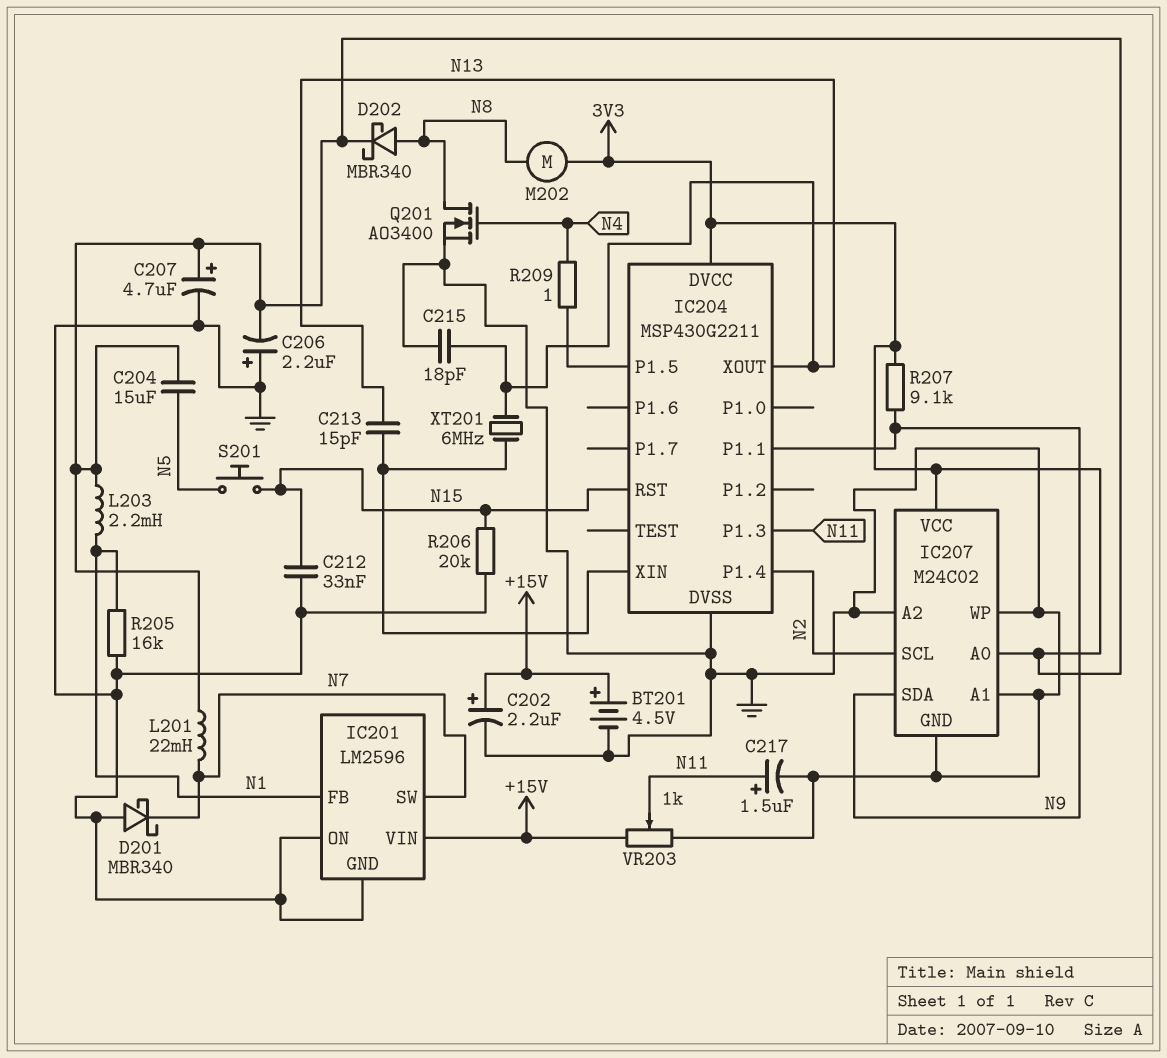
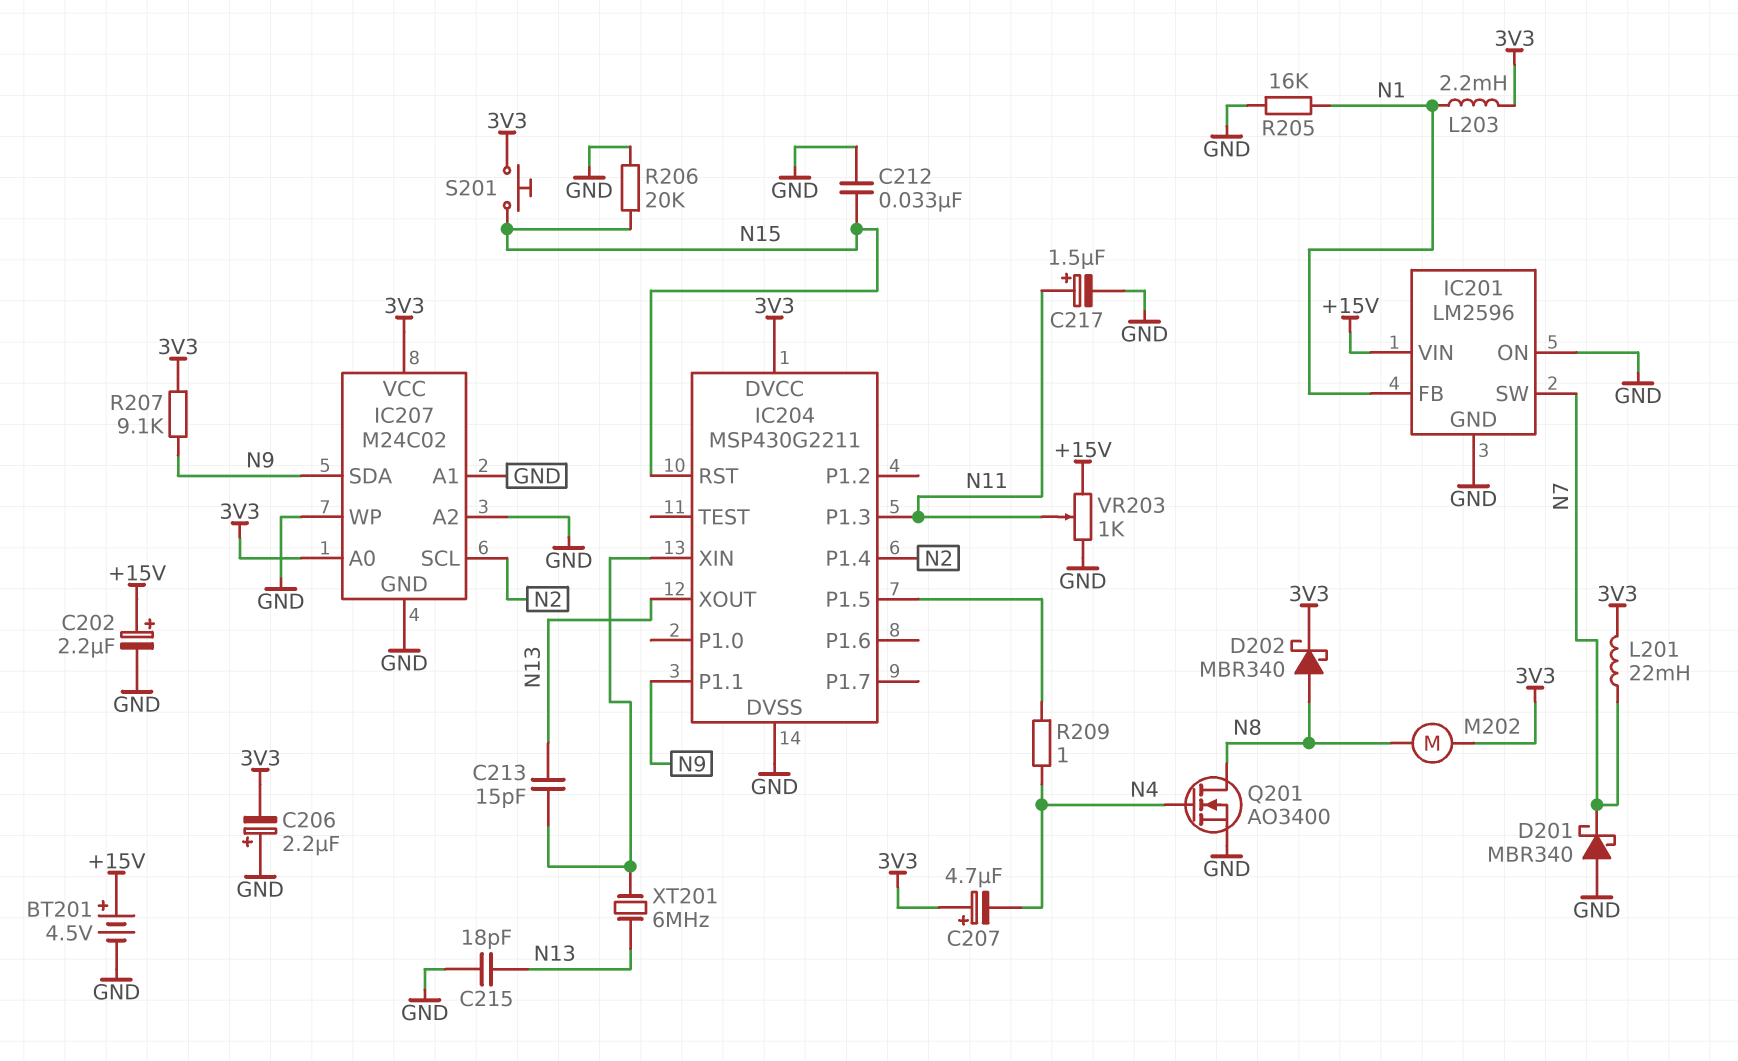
C204: 15uF (3V3, N5) -> none
C207: 4.7uF (plus 3V3, minus GND) -> 4.7uF (plus 3V3, minus N4)
S201: button (N5, N15) -> button (3V3, N15)

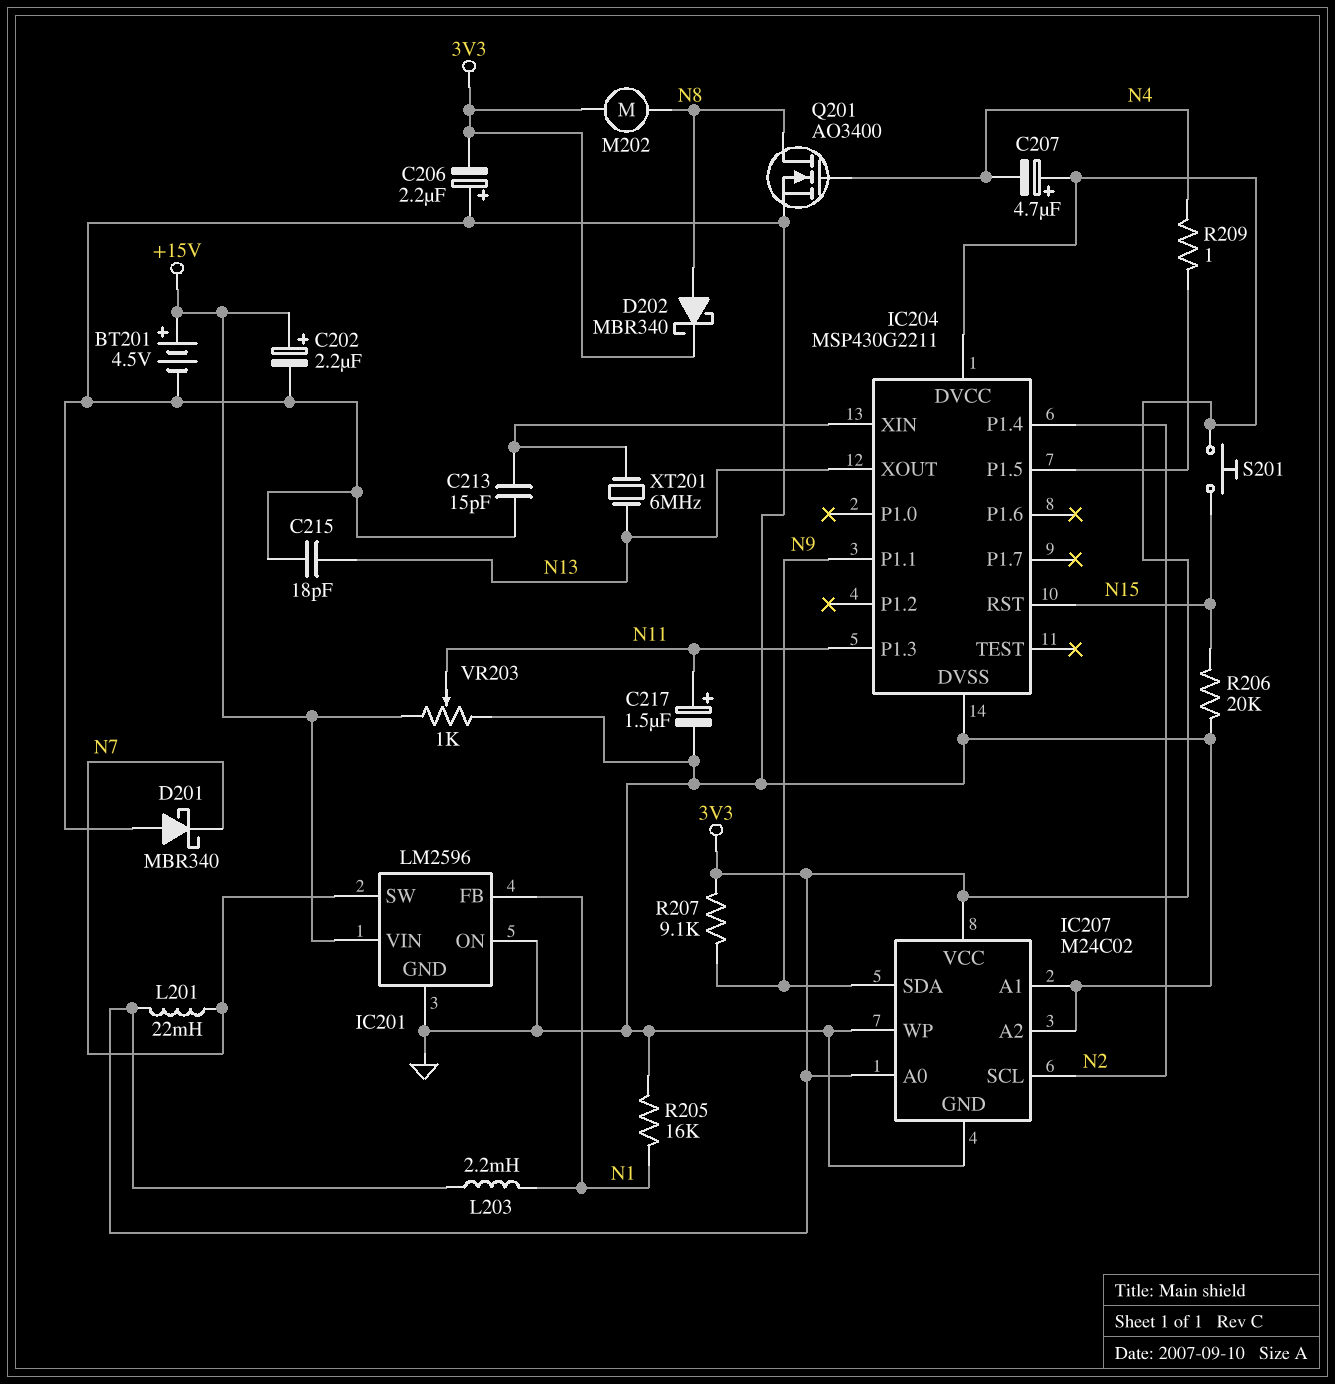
C212: 33nF (GND, N15) -> none
C213: 15pF (IC204/XIN, N13) -> 15pF (GND, IC204/XIN)

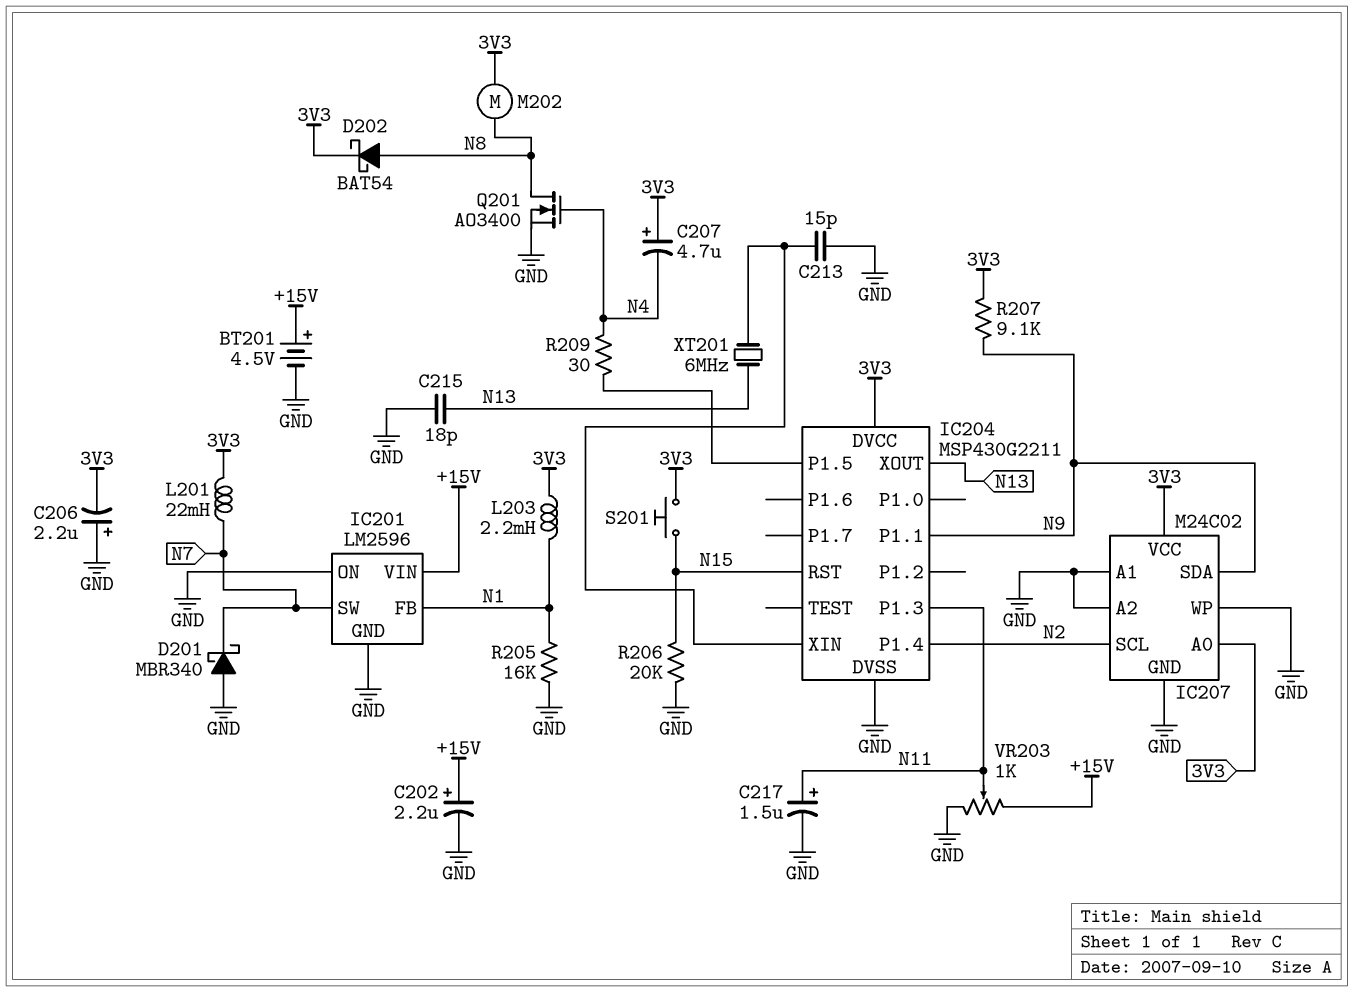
D202: schottky MBR340 (A N8, K 3V3) -> schottky BAT54 (A N8, K 3V3)
R209: 1 (IC204/P1.5, N4) -> 30 (IC204/P1.5, N4)

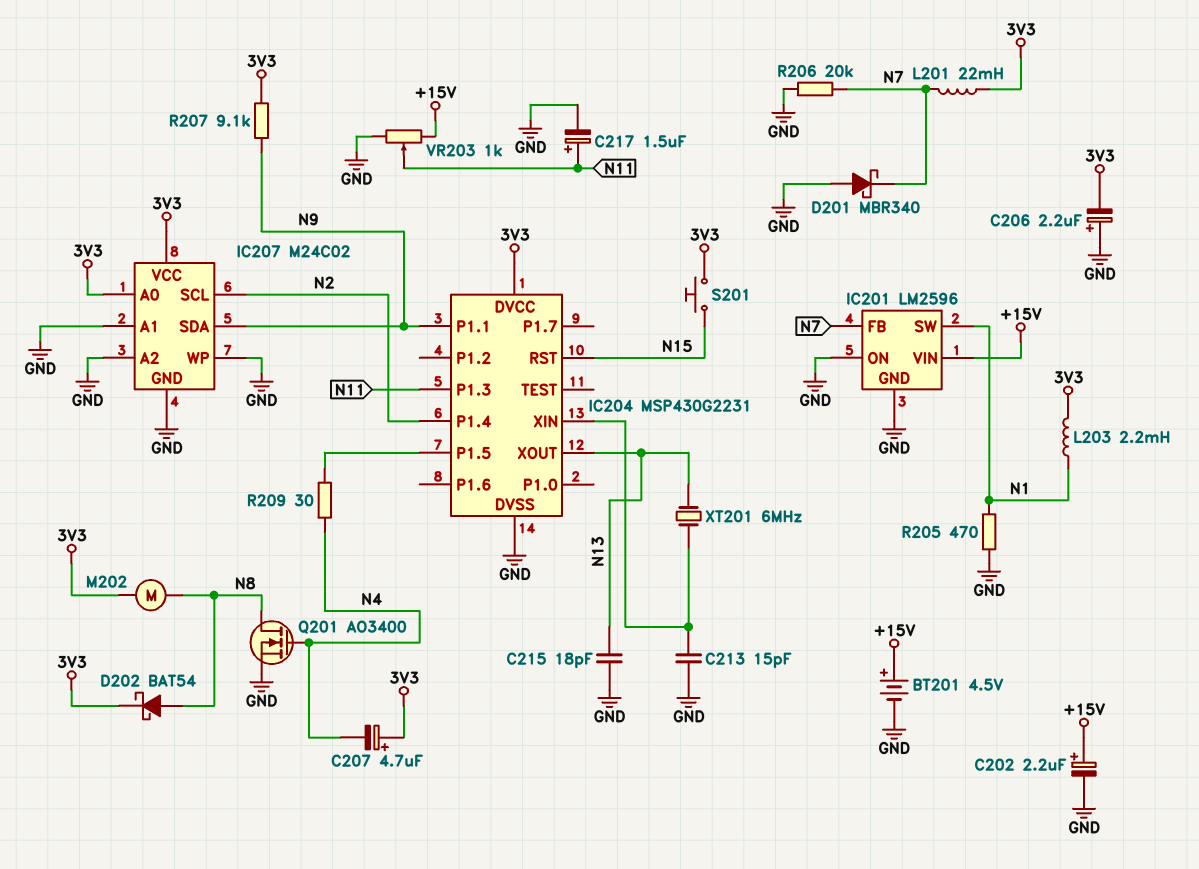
IC201 pin FB: N1 -> N7
IC201 pin SW: N7 -> N1
IC204: MSP430G2211 -> MSP430G2231
R205: 16k (GND, N1) -> 470 (GND, N1)
R206: 20k (GND, N15) -> 20k (GND, N7)

